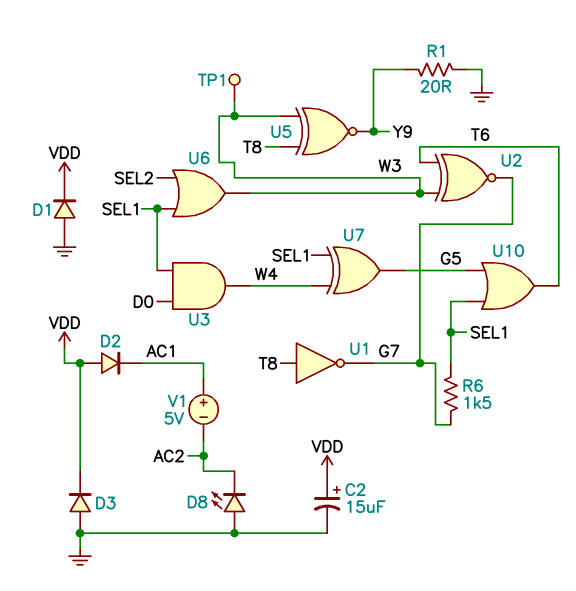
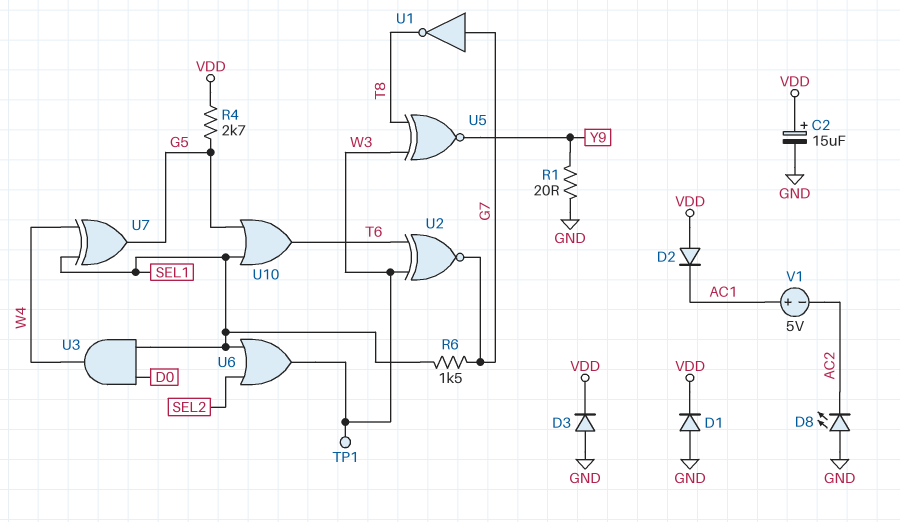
R4: none -> 2.7k (G5, VDD)
U1: NOT (in T8, out G7) -> NOT (in G7, out T8)

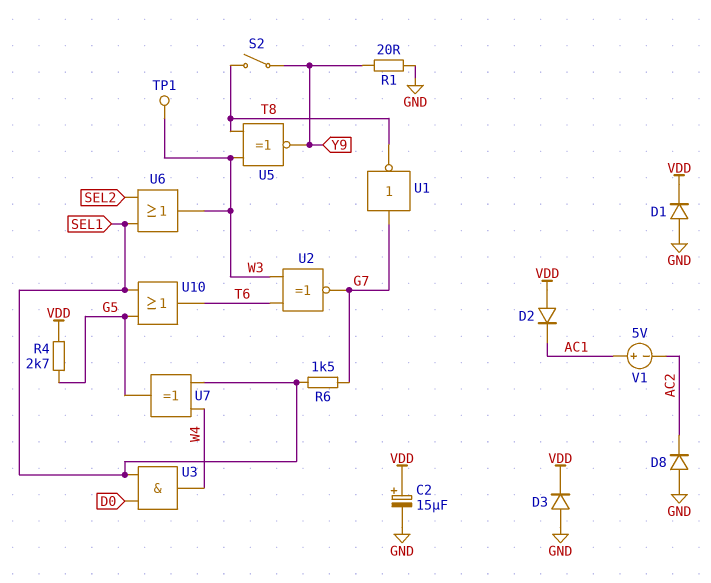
D8: LED (A GND, K AC2) -> diode (A GND, K AC2)
S2: none -> switch (T8, Y9)

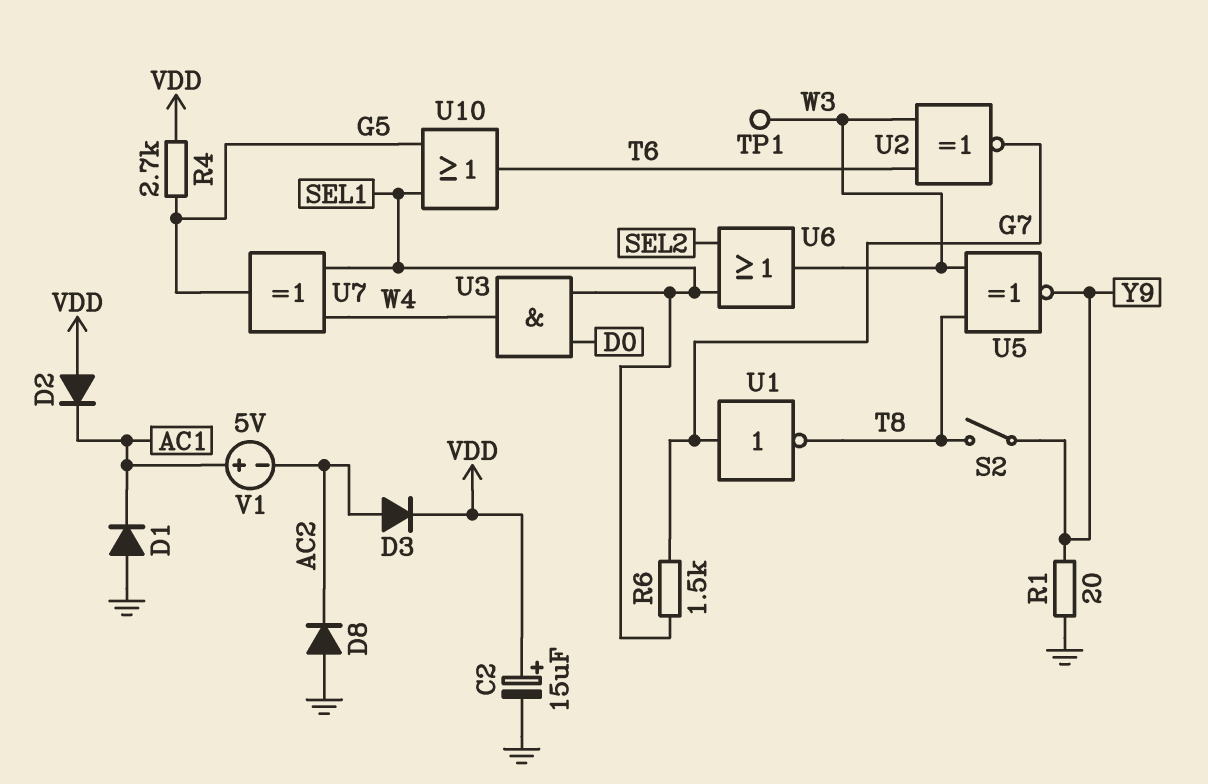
D1: diode (A GND, K VDD) -> diode (A GND, K AC1)
D3: diode (A GND, K VDD) -> diode (A AC2, K VDD)

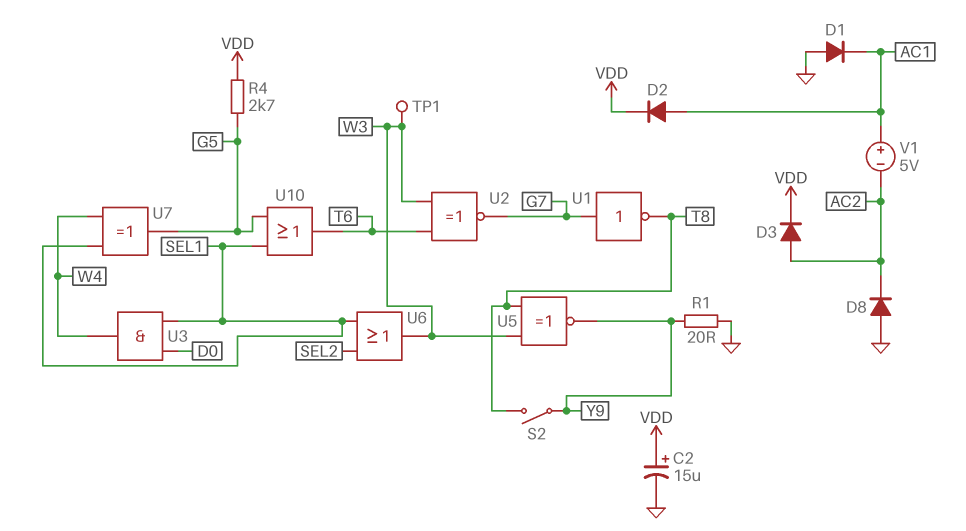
D2: diode (A VDD, K AC1) -> diode (A AC1, K VDD)
R6: 1.5k (G7, SEL1) -> none

